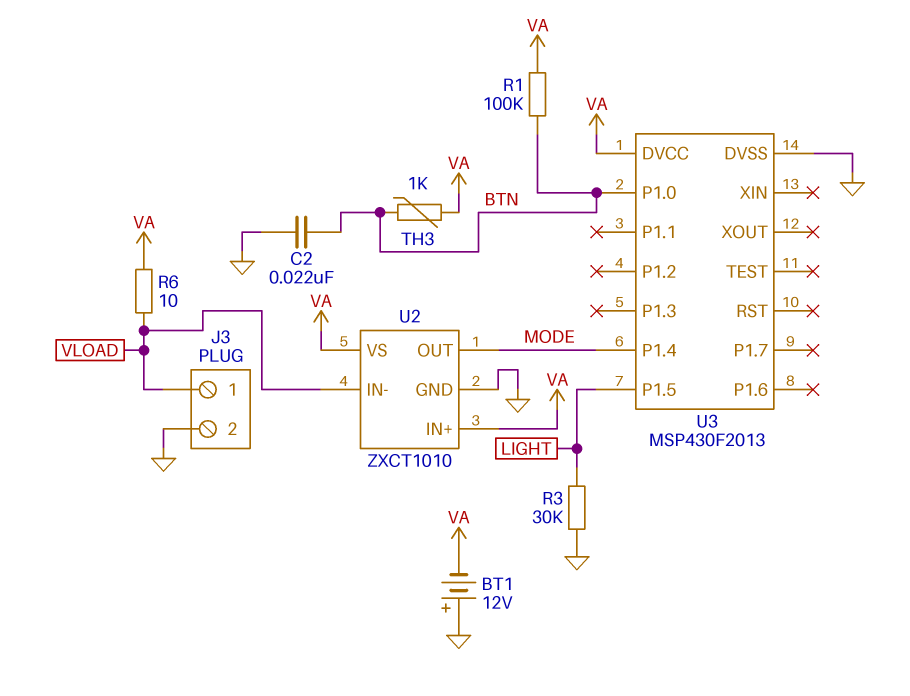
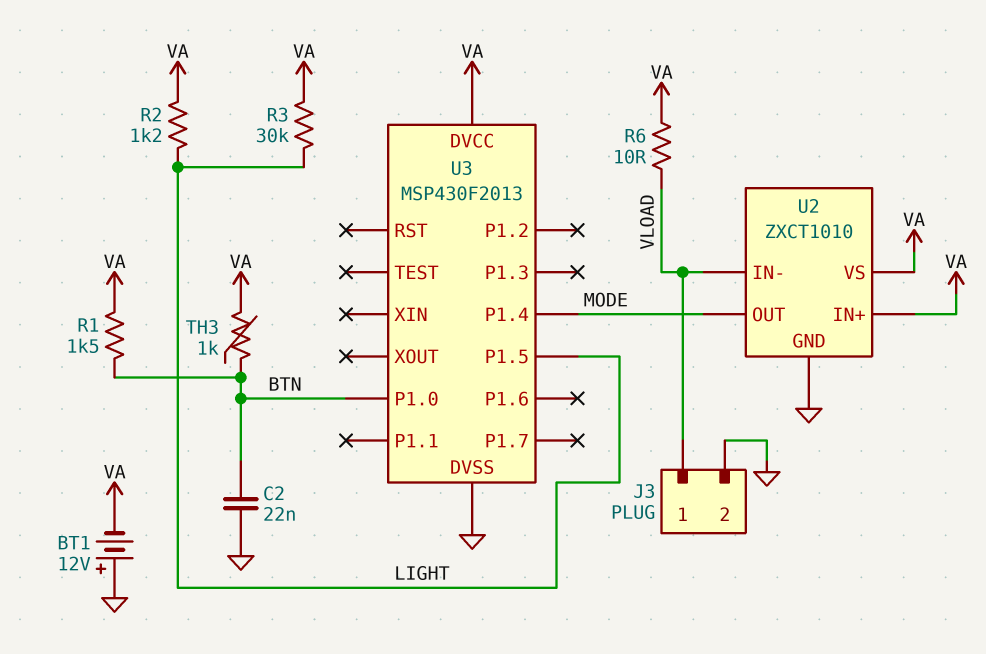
R1: 100k (BTN, VA) -> 1.5k (BTN, VA)
R2: none -> 1.2k (LIGHT, VA)
R3: 30k (GND, LIGHT) -> 30k (LIGHT, VA)

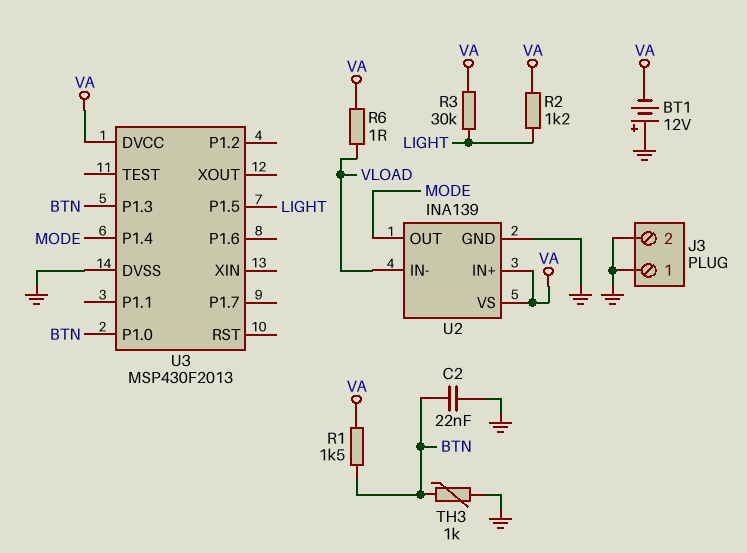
J3 pin 1: VLOAD -> GND
R6: 10 (VA, VLOAD) -> 1 (VA, VLOAD)
TH3: 1k (BTN, VA) -> 1k (BTN, GND)
U2: ZXCT1010 -> INA139
U3 pin P1.3: none -> BTN

